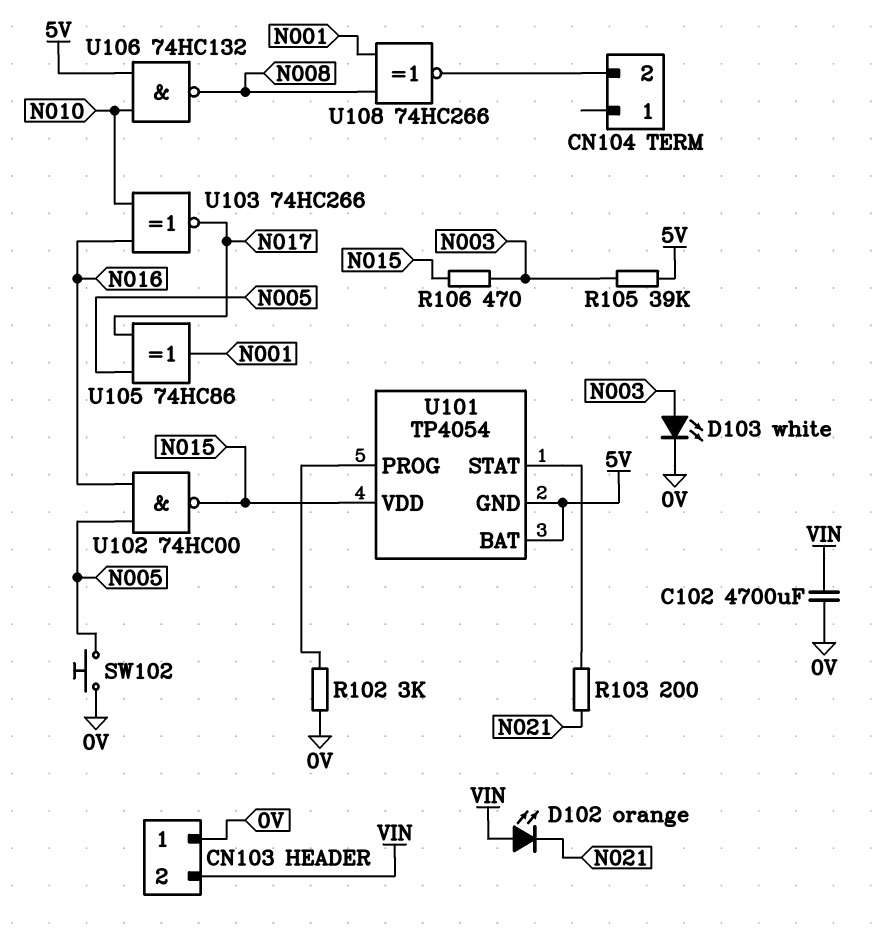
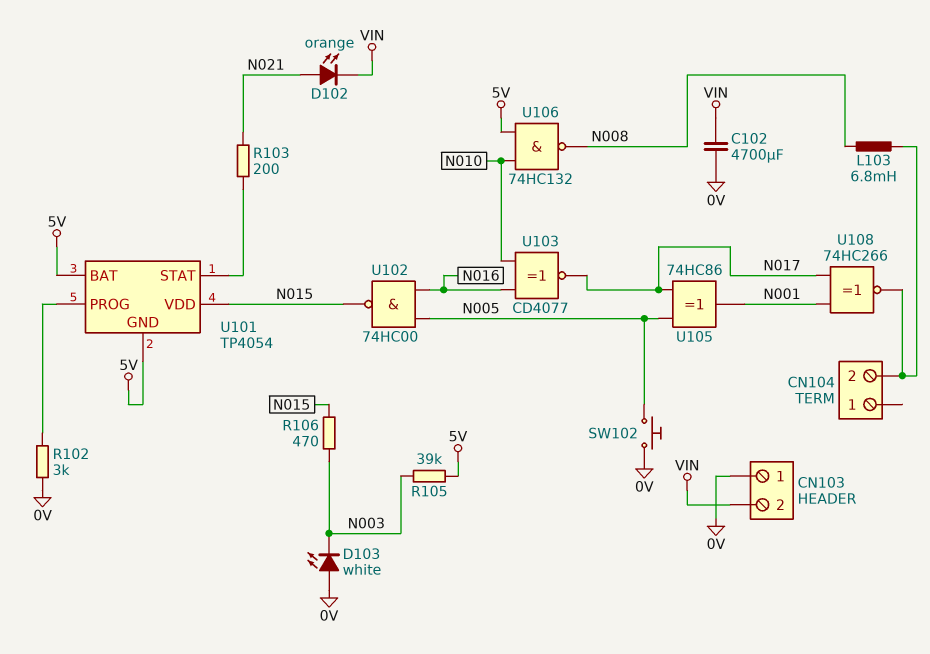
D102: LED orange (A VIN, K N021) -> LED orange (A N021, K VIN)
D103: LED white (A N003, K 0V) -> LED white (A 0V, K N003)
L103: none -> 6.8mH (CN104/2, N008)
U103: XNOR 74HC266 (in N010, in N016, out N017) -> XNOR CD4077 (in N010, in N016, out N017)
U108: XNOR 74HC266 (in N001, in N008, out CN104/2) -> XNOR 74HC266 (in N001, in N017, out CN104/2)

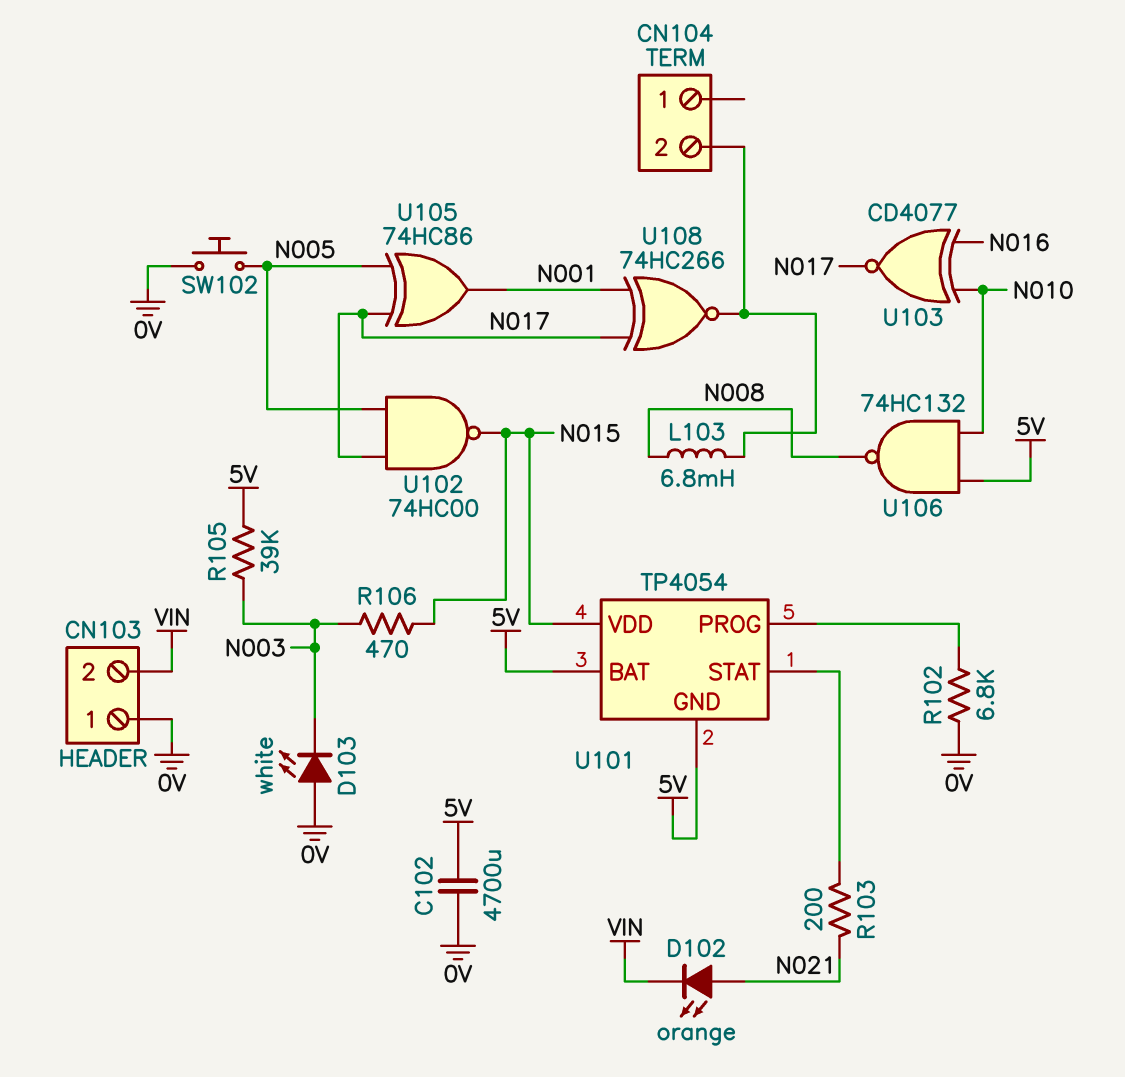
C102: 4700uF (0V, VIN) -> 4700uF (0V, 5V)
R102: 3k (0V, U101/PROG) -> 6.8k (0V, U101/PROG)
U102: NAND 74HC00 (in N005, in N016, out N015) -> NAND 74HC00 (in N005, in N017, out N015)

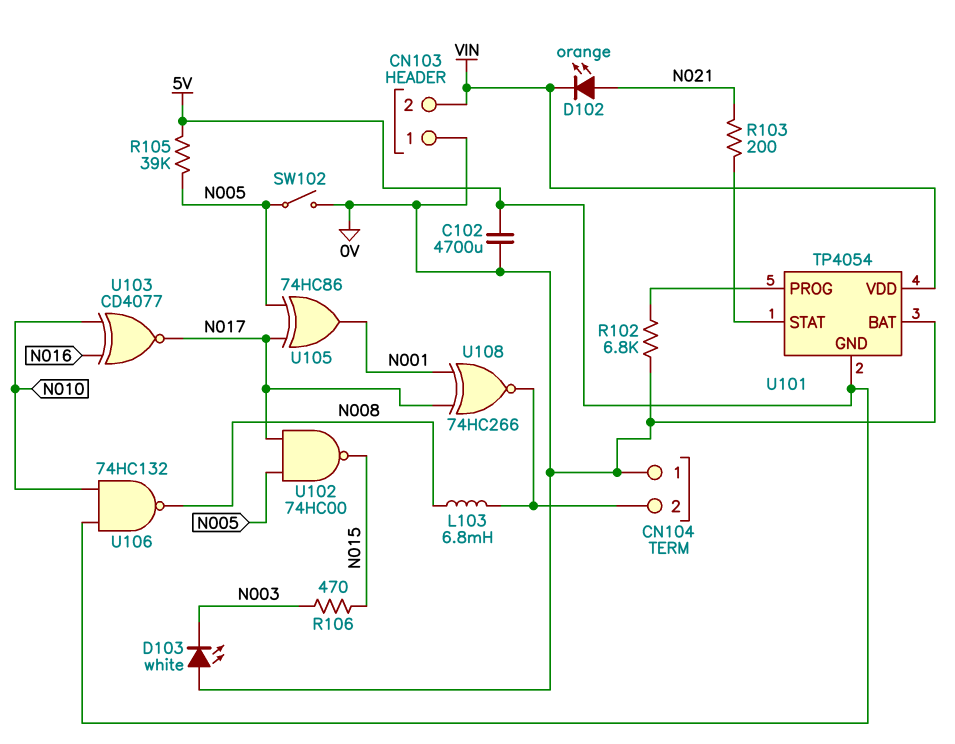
CN104 pin 1: none -> 0V
R105: 39k (5V, N003) -> 39k (5V, N005)
SW102: button (0V, N005) -> switch (0V, N005)
U101 pin BAT: 5V -> 0V
U101 pin VDD: N015 -> VIN

